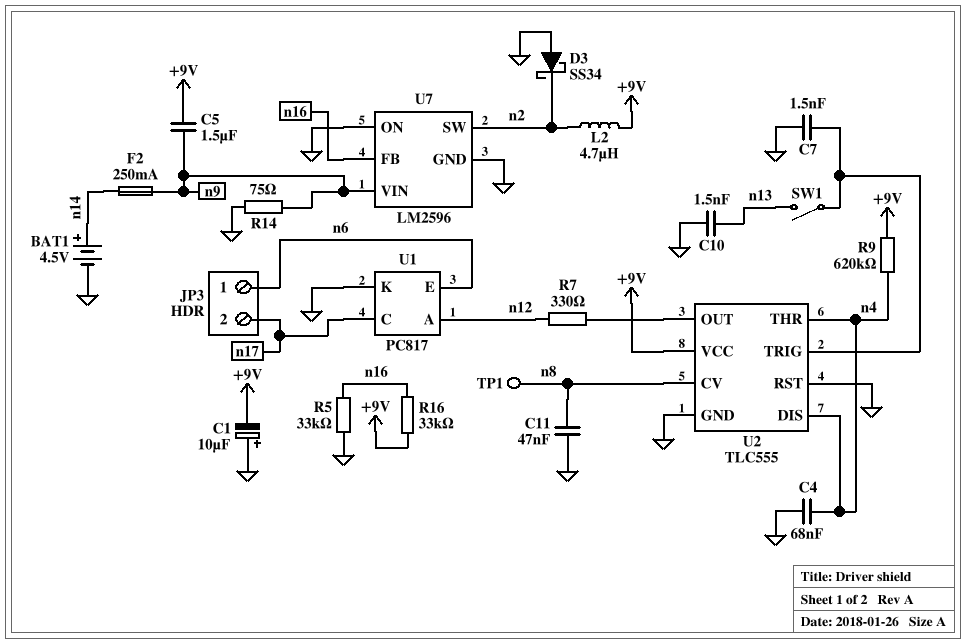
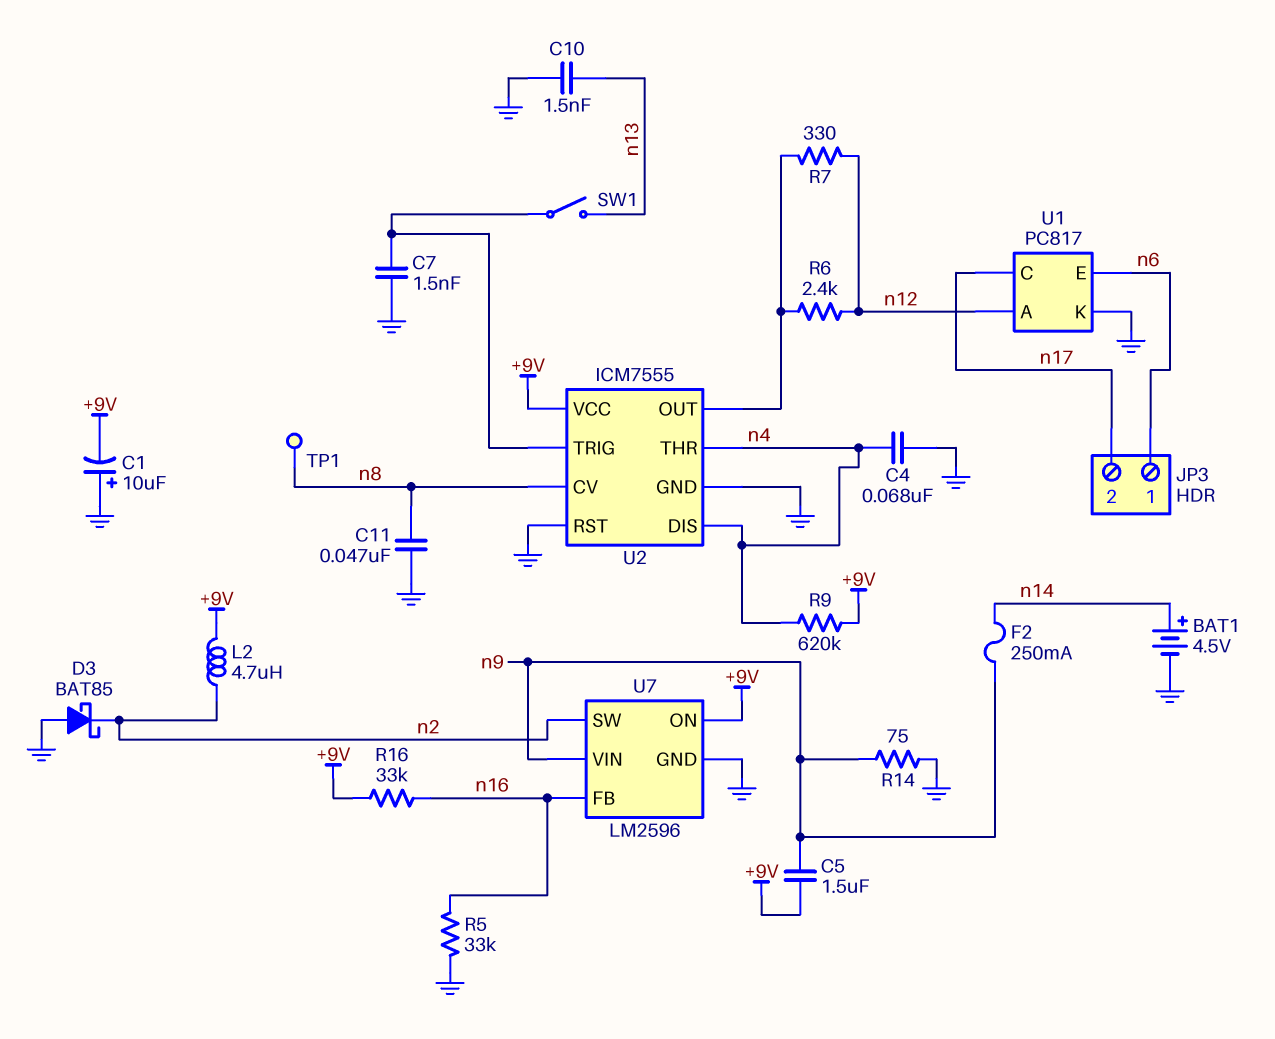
D3: schottky SS34 (A GND, K n2) -> schottky BAT85 (A GND, K n2)
R6: none -> 2.4k (U2/OUT, n12)
U2: TLC555 -> ICM7555
U7 pin ON: GND -> +9V

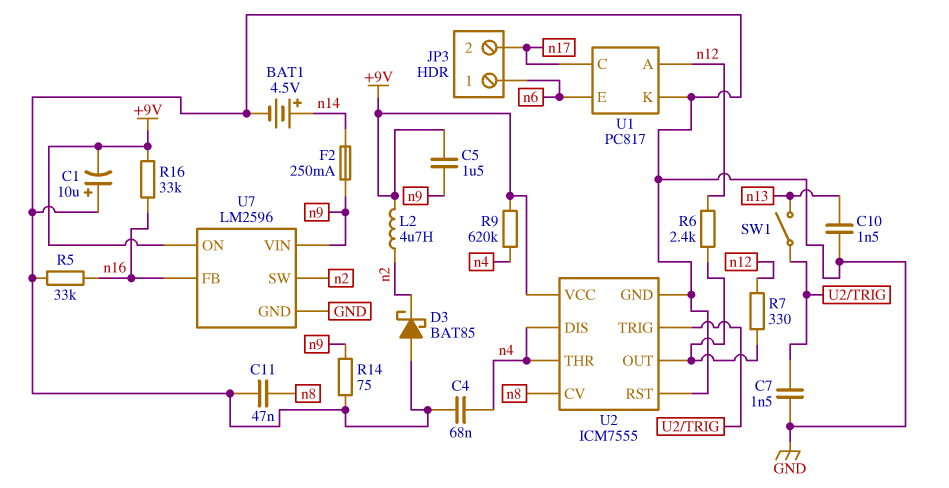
TP1: test point (n8) -> none

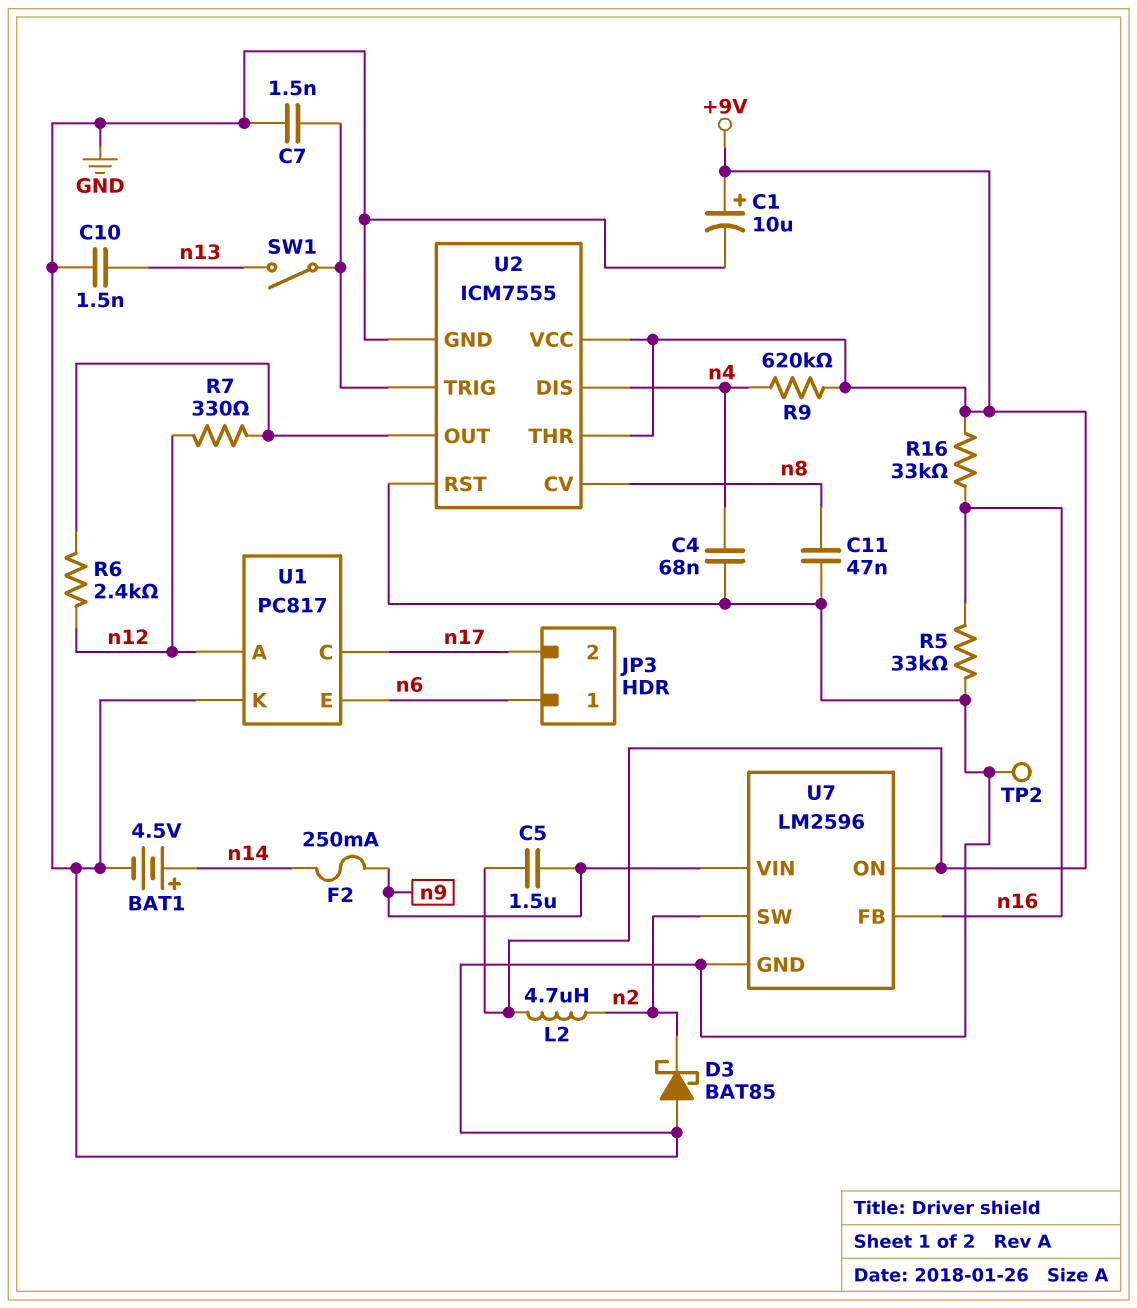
C1: 10uF (plus GND, minus +9V) -> 10uF (plus +9V, minus GND)
R14: 75 (GND, n9) -> none
TP2: none -> test point (GND)
U2 pin THR: n4 -> +9V

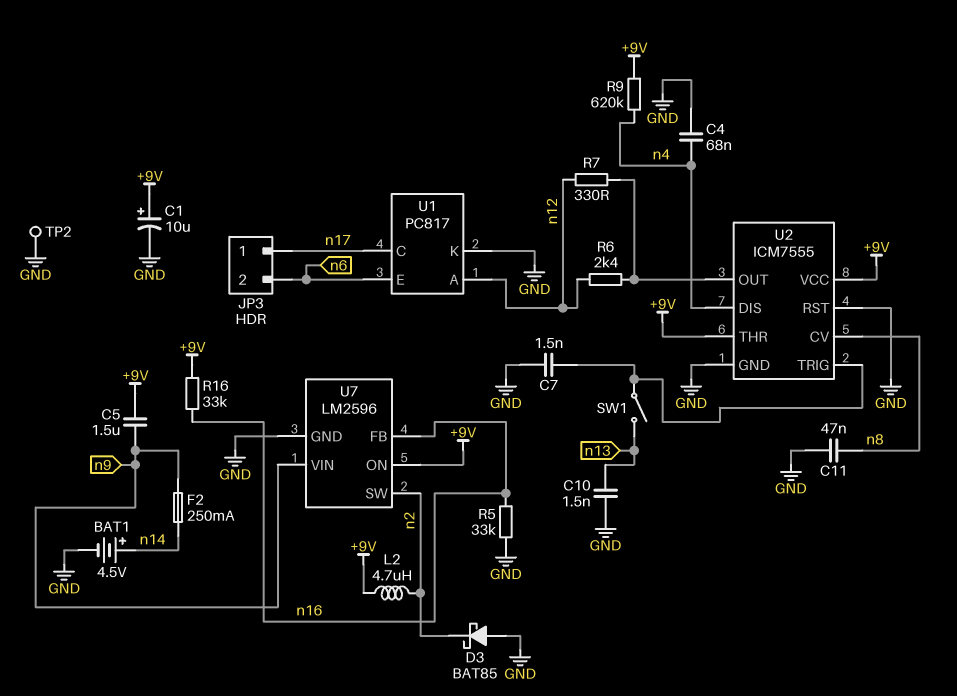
JP3 pin 1: n6 -> n17
JP3 pin 2: n17 -> n6

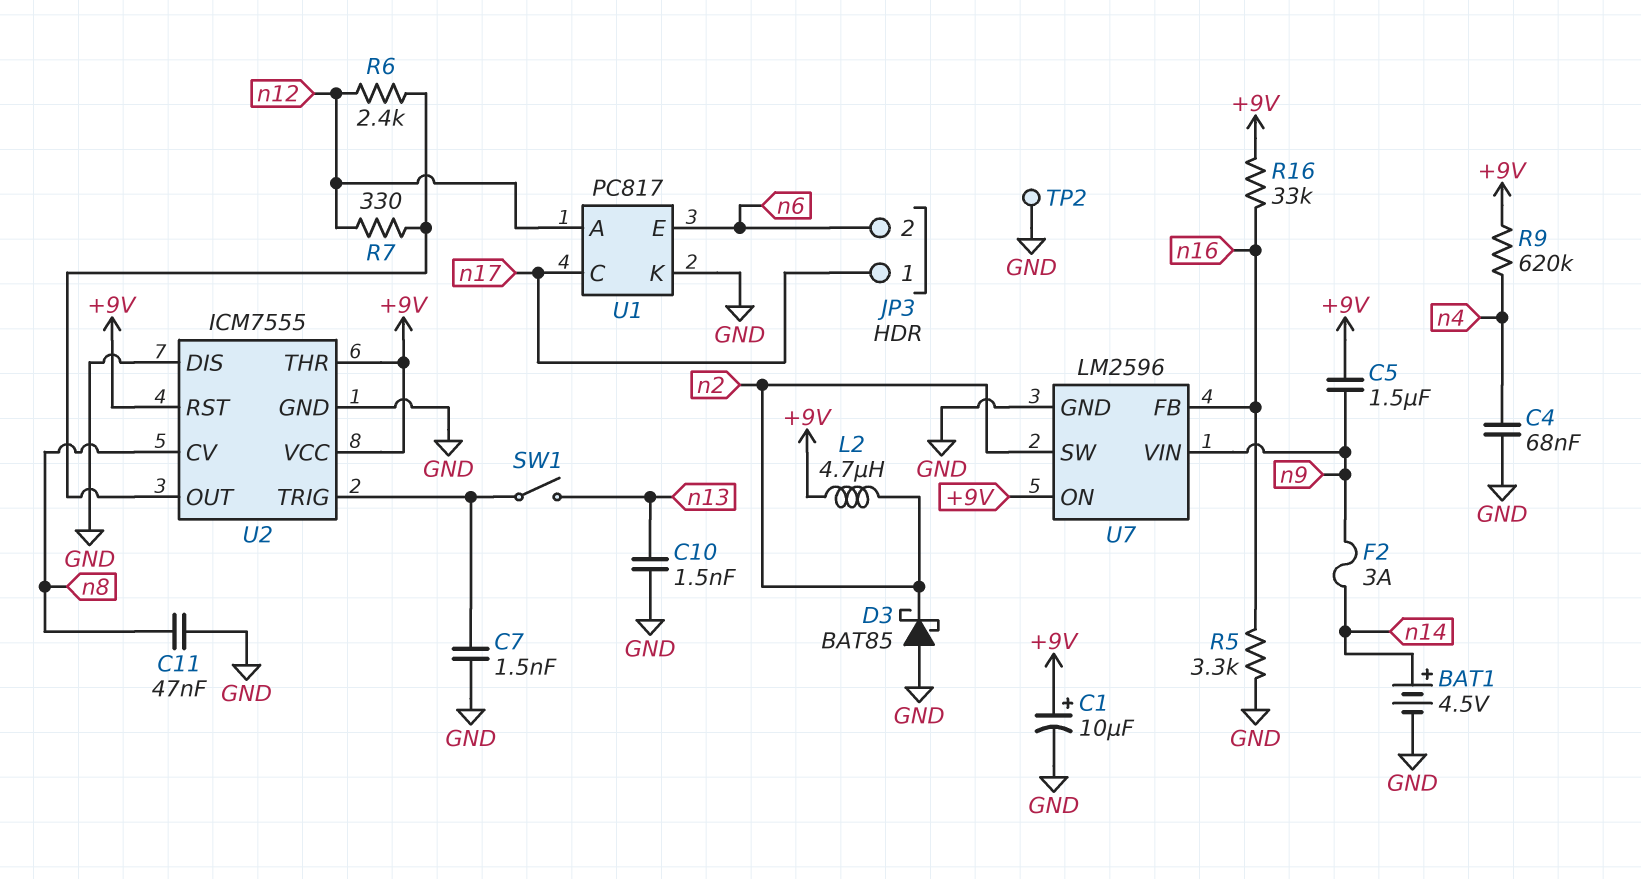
F2: 250mA (n9, n14) -> 3A (n9, n14)
R5: 33k (GND, n16) -> 3.3k (GND, n16)
U2 pin DIS: n4 -> GND
U2 pin RST: GND -> +9V

